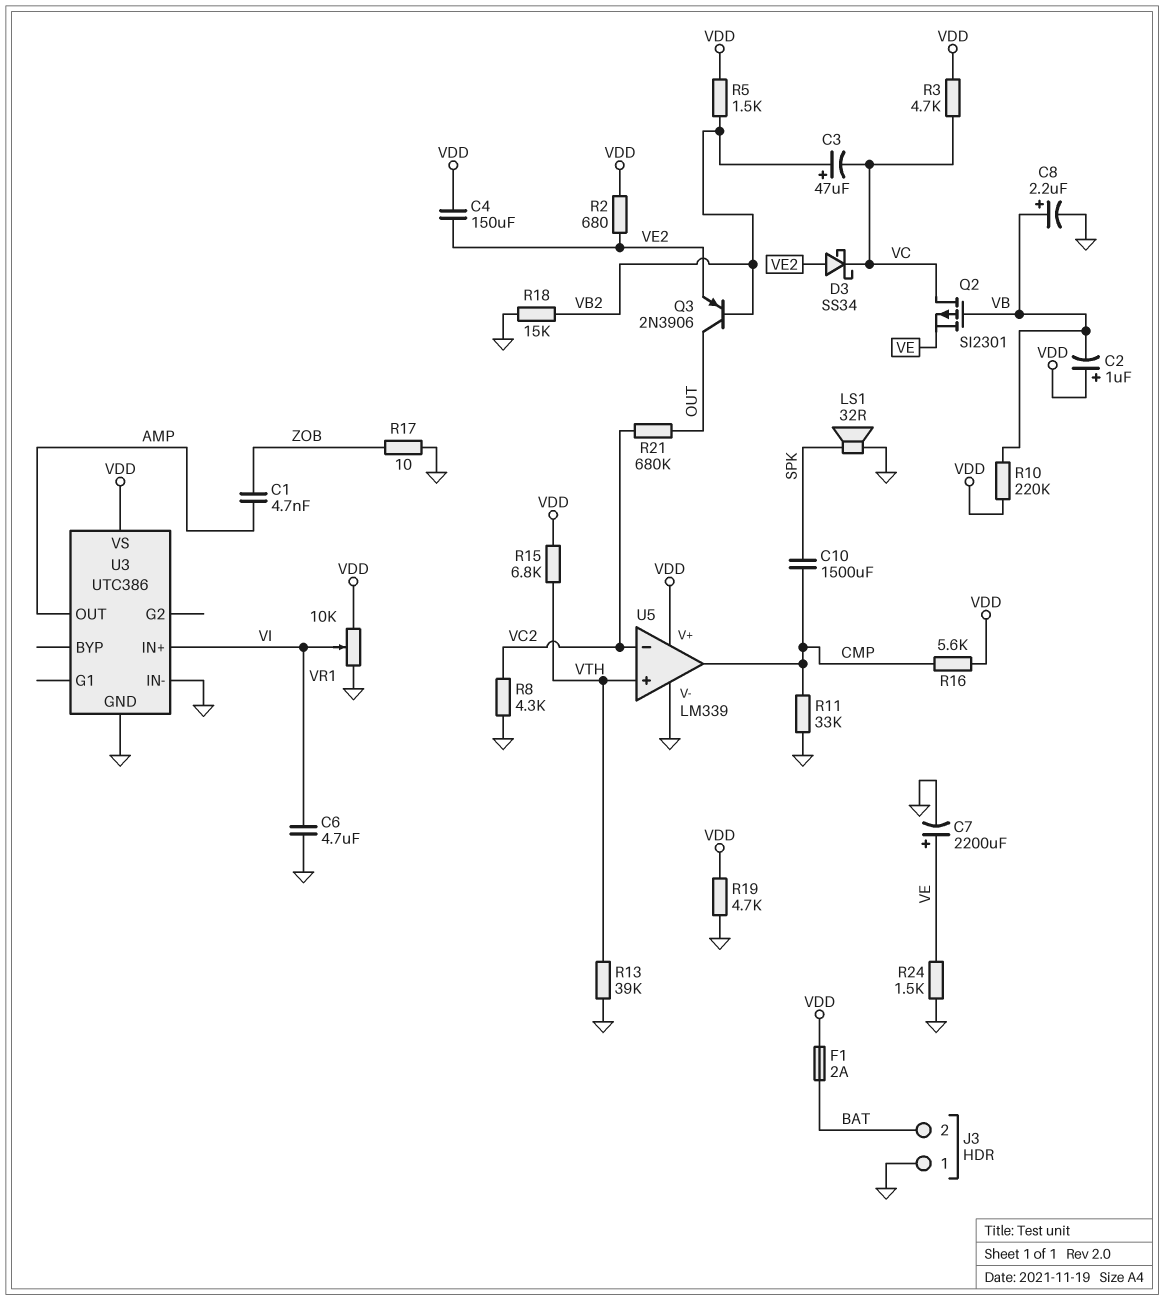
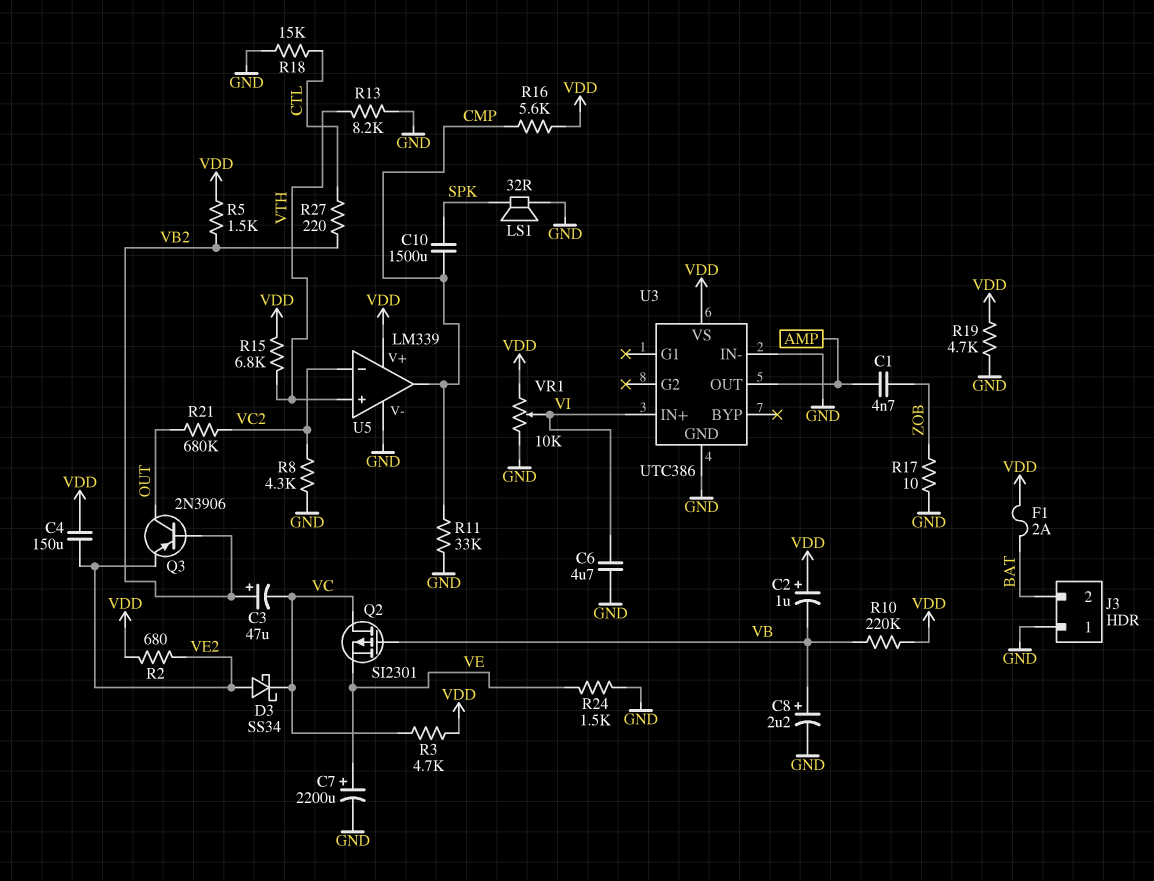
R13: 39k (GND, VTH) -> 8.2k (GND, VTH)
R18: 15k (GND, VB2) -> 15k (CTL, GND)
R27: none -> 220 (CTL, VB2)

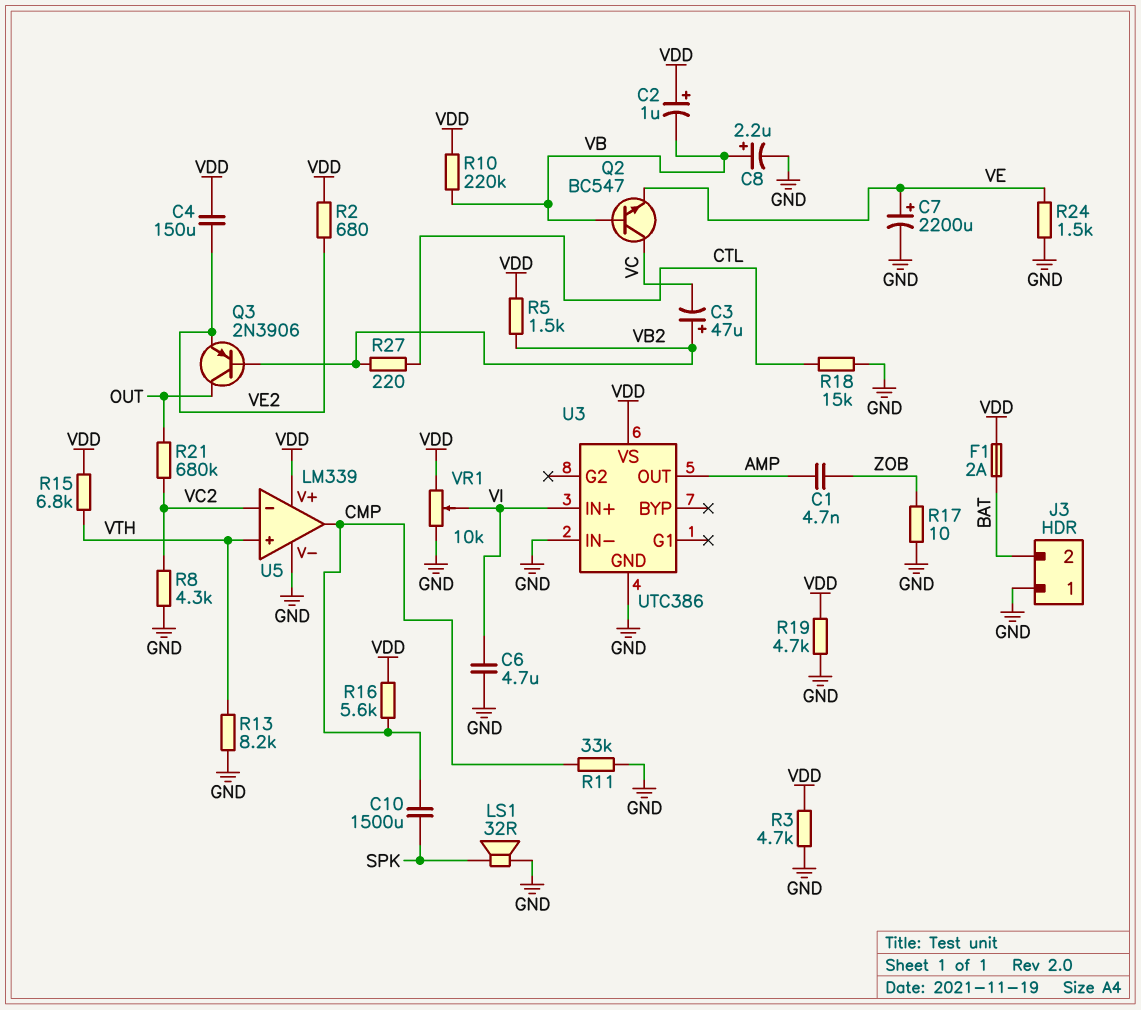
D3: schottky SS34 (A VE2, K VC) -> none
Q2: PMOS SI2301 (G VB, D VC, S VE) -> NPN BC547 (B VB, C VC, E VE)
R3: 4.7k (VC, VDD) -> 4.7k (GND, VDD)

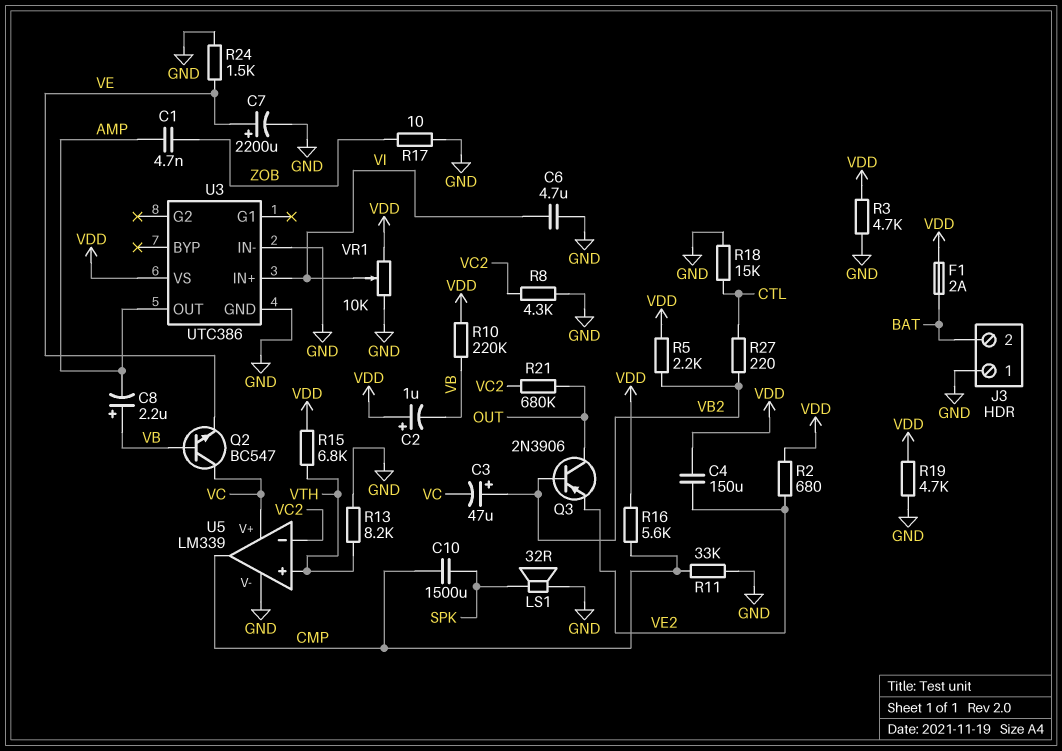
C8: 2.2uF (plus VB, minus GND) -> 2.2uF (plus VB, minus AMP)
R5: 1.5k (VB2, VDD) -> 2.2k (VB2, VDD)
U5 pin V+: VDD -> VC

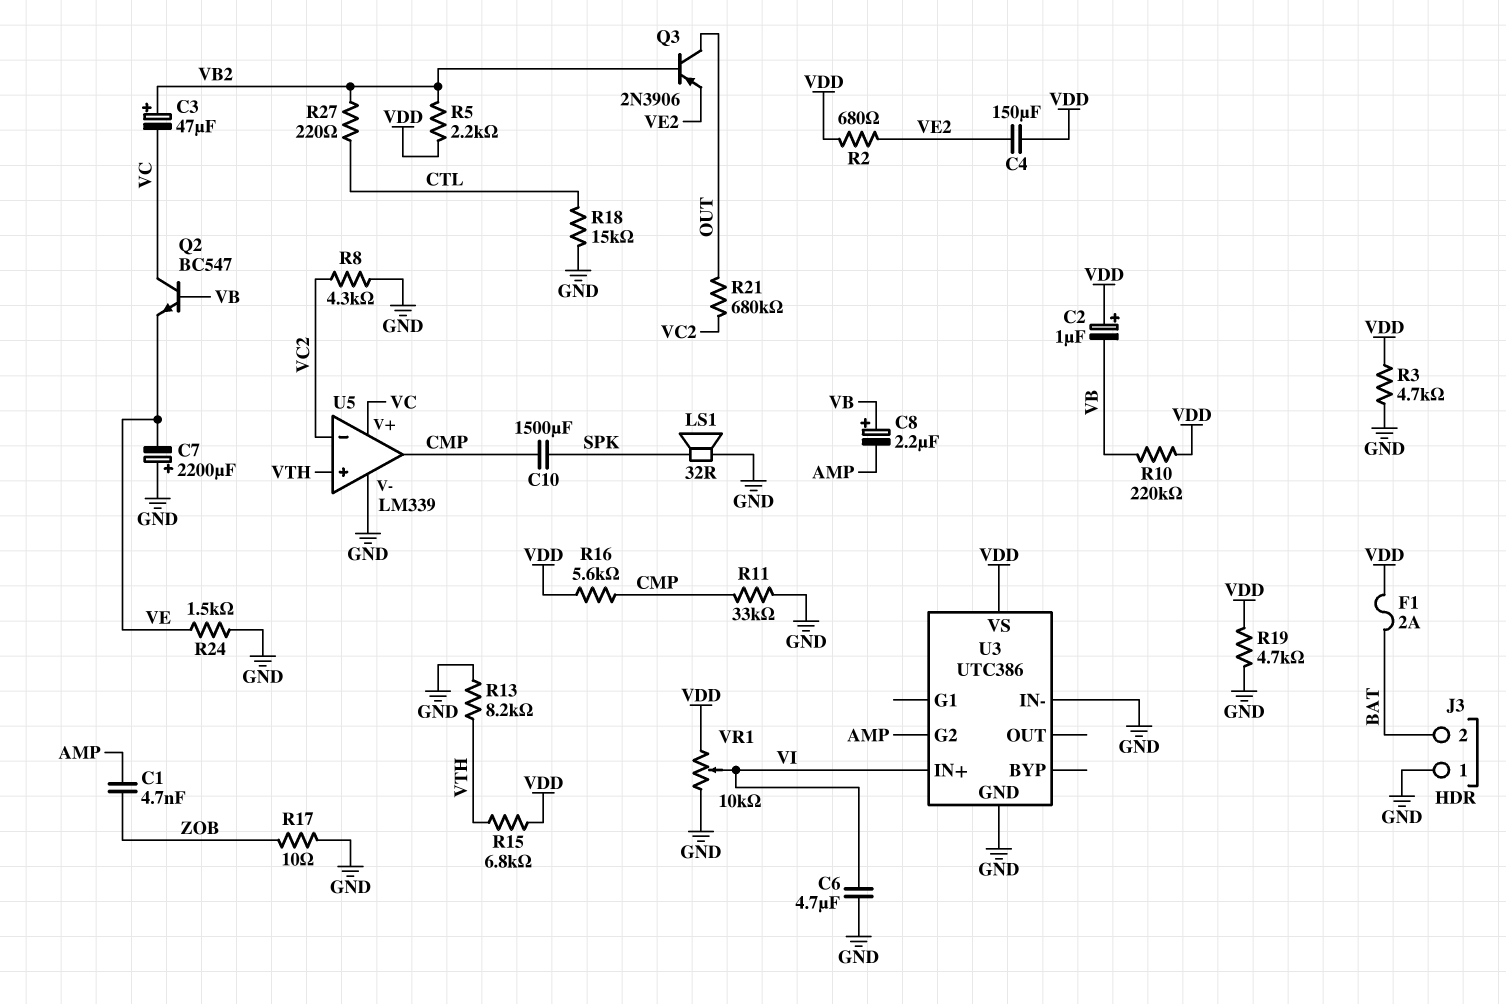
C7: 2200uF (plus VE, minus GND) -> 2200uF (plus GND, minus VE)
U3 pin G2: none -> AMP
U3 pin OUT: AMP -> none

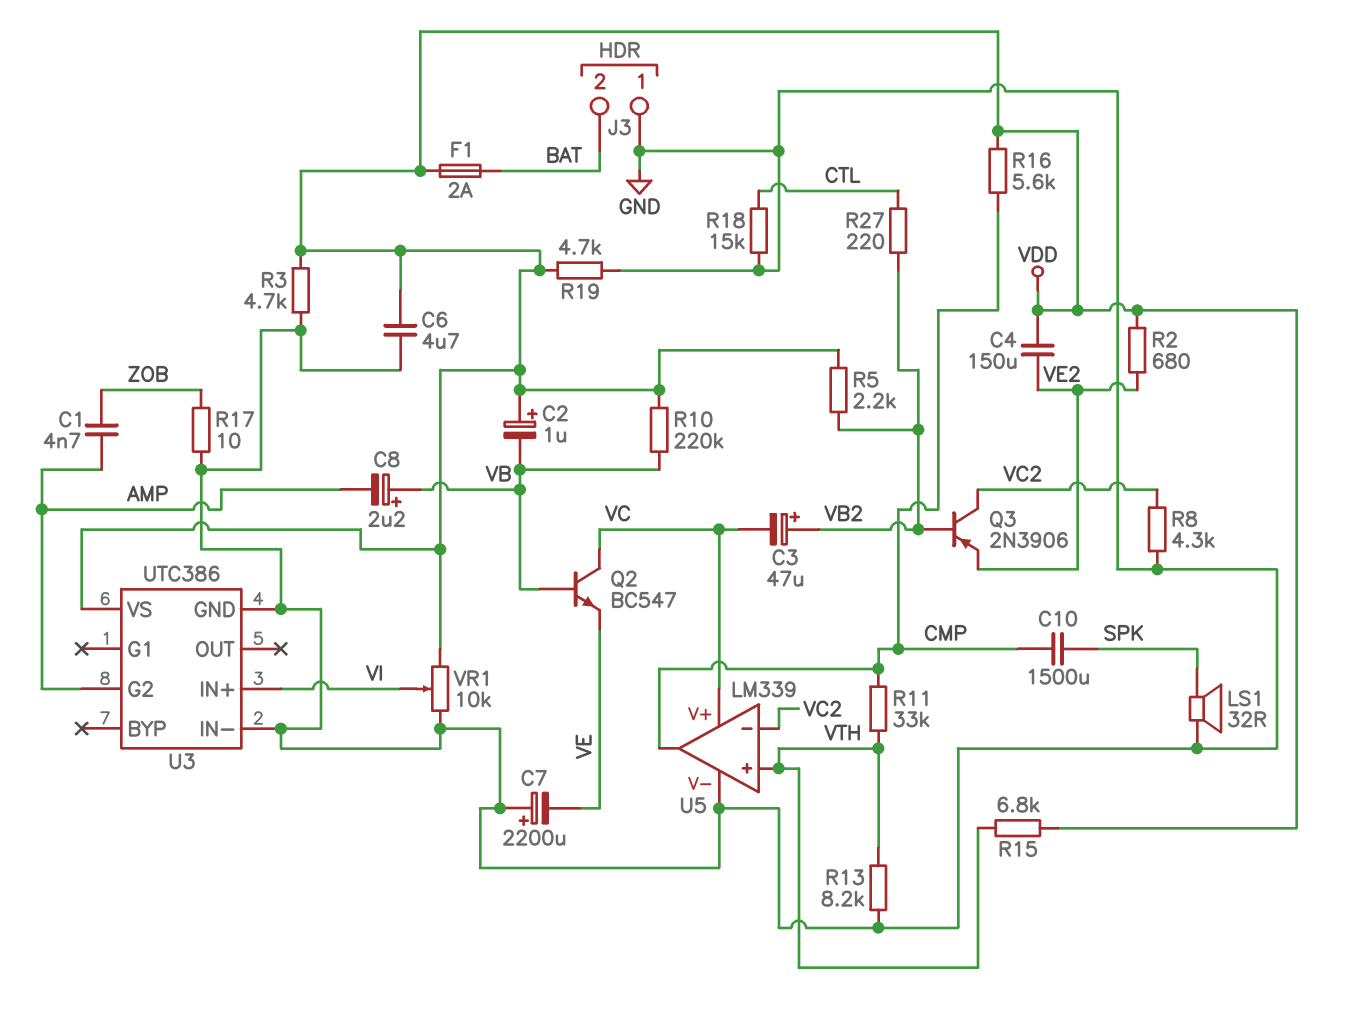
C6: 4.7uF (GND, VI) -> 4.7uF (GND, VDD)
Q3: PNP 2N3906 (B VB2, C OUT, E VE2) -> PNP 2N3906 (B VB2, C VC2, E VE2)
R11: 33k (CMP, GND) -> 33k (CMP, VTH)
R21: 680k (OUT, VC2) -> none
R24: 1.5k (GND, VE) -> none

